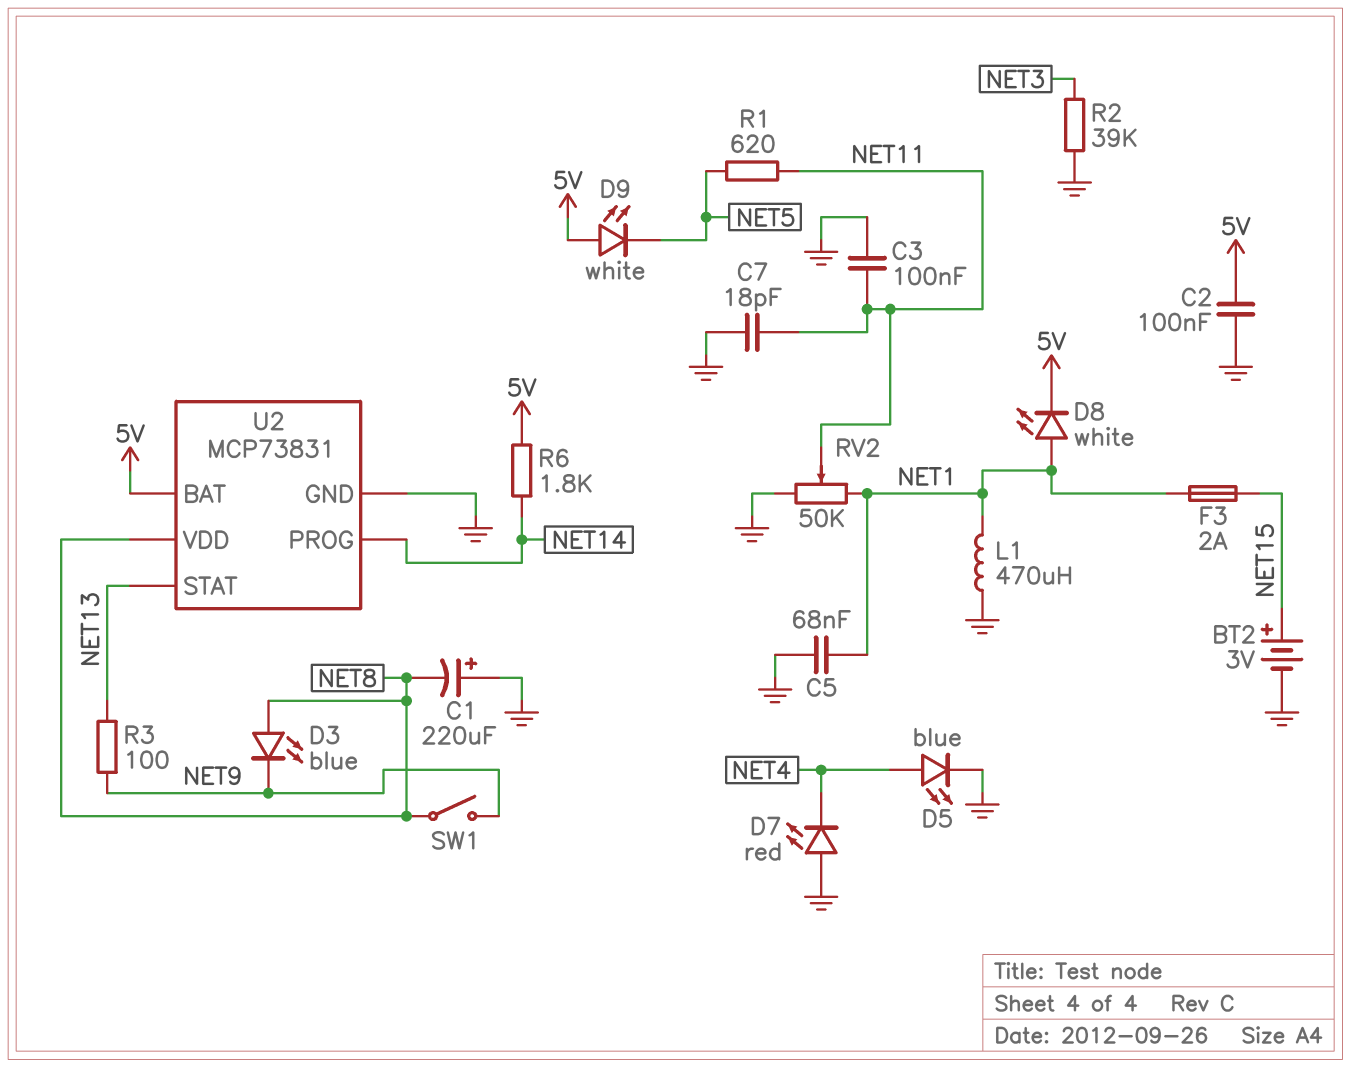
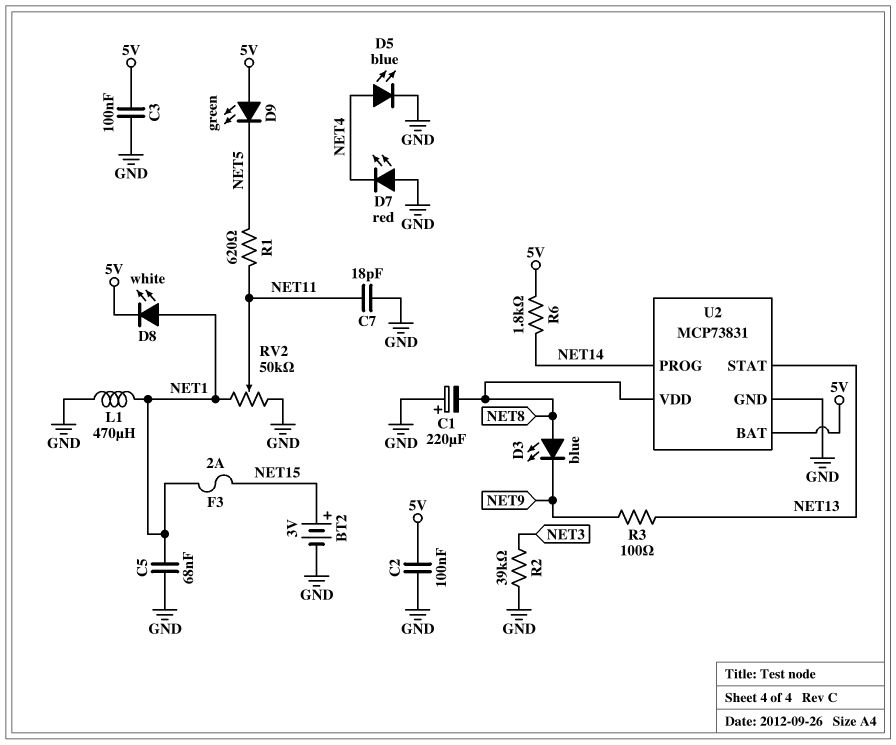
C3: 100nF (GND, NET11) -> 100nF (5V, GND)
D9: LED white (A 5V, K NET5) -> LED green (A 5V, K NET5)
SW1: switch (NET8, NET9) -> none

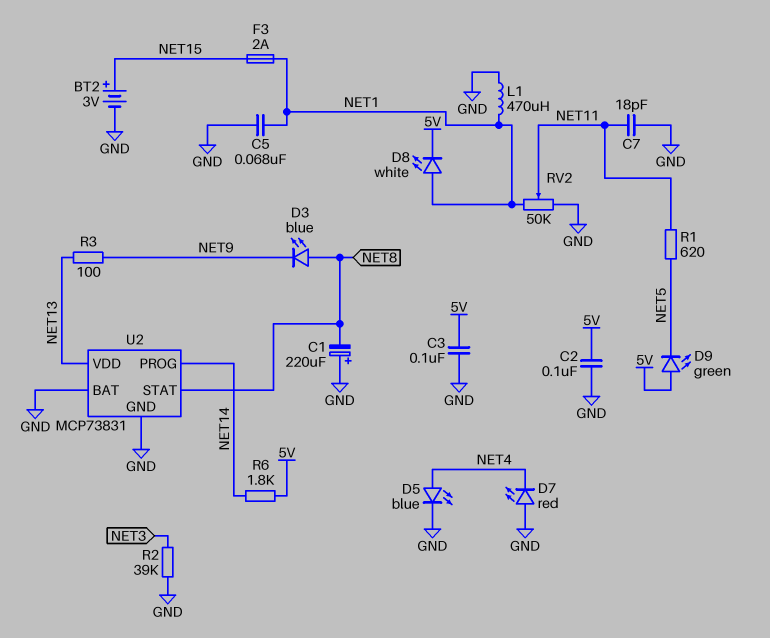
U2 pin BAT: 5V -> GND
U2 pin STAT: NET13 -> NET8
U2 pin VDD: NET8 -> NET13

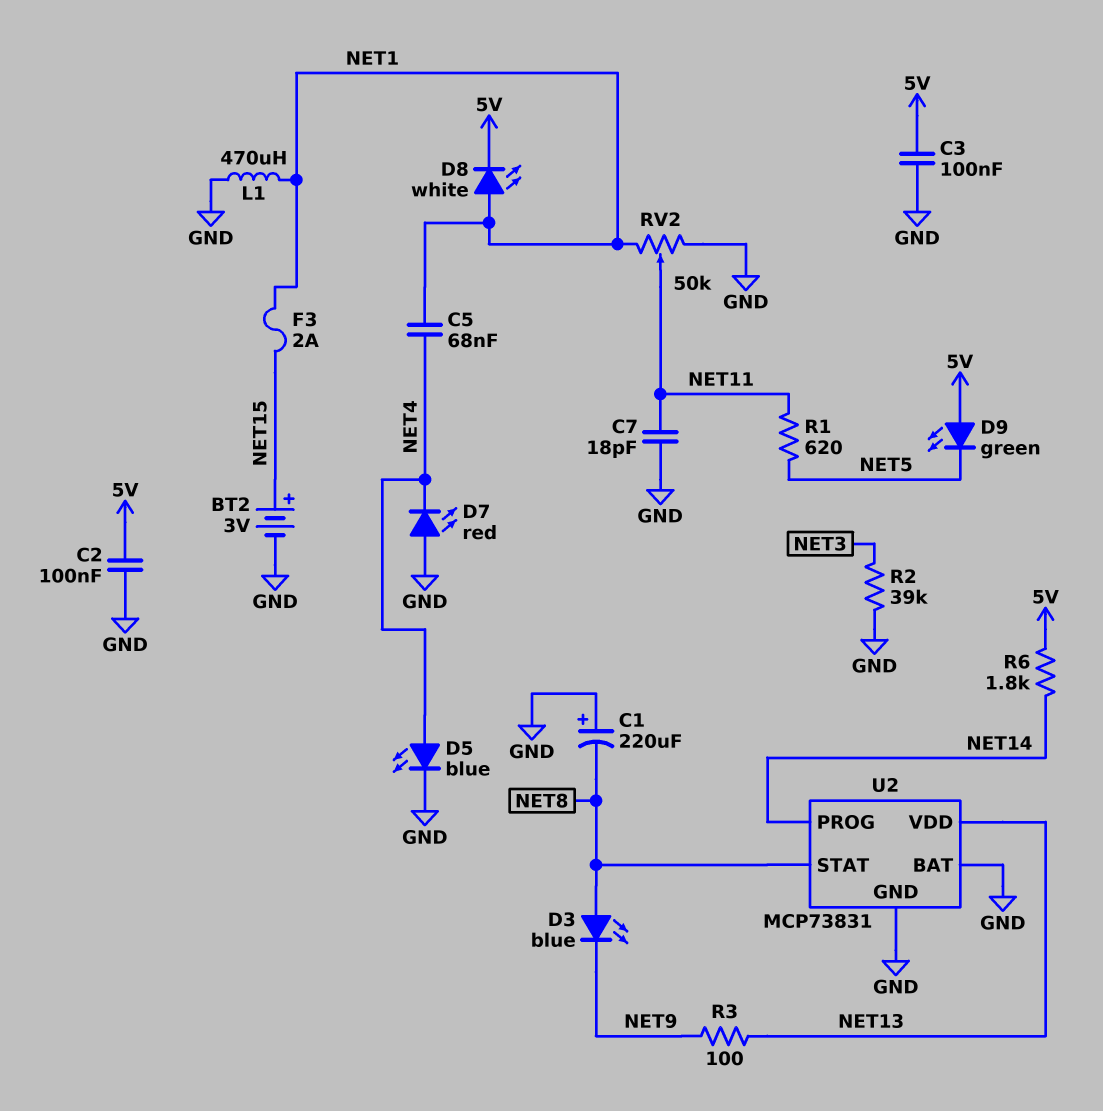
C5: 68nF (GND, NET1) -> 68nF (NET1, NET4)

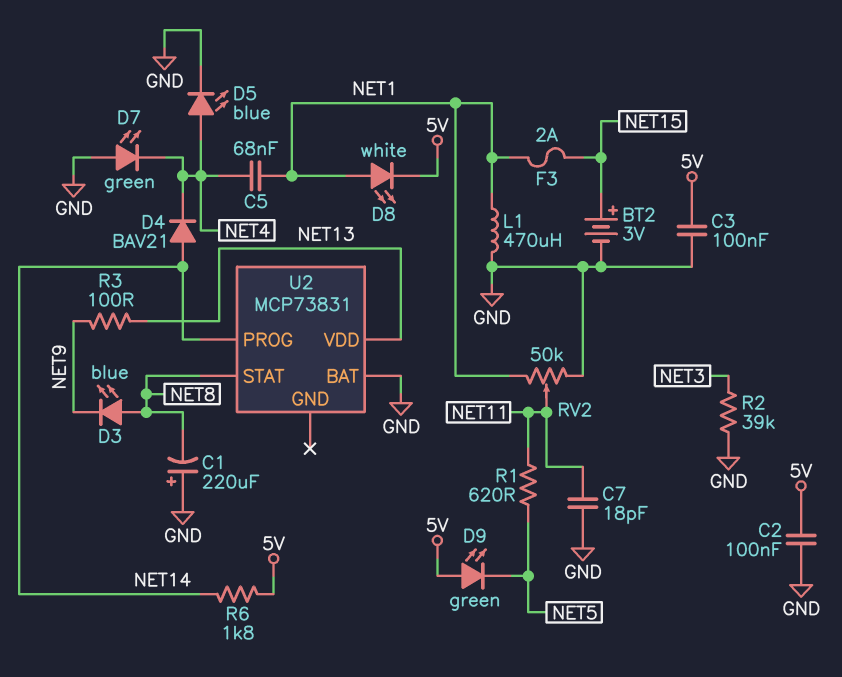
D4: none -> diode BAV21 (A NET14, K NET4)
D7: LED red (A GND, K NET4) -> LED green (A GND, K NET4)
U2 pin GND: GND -> none

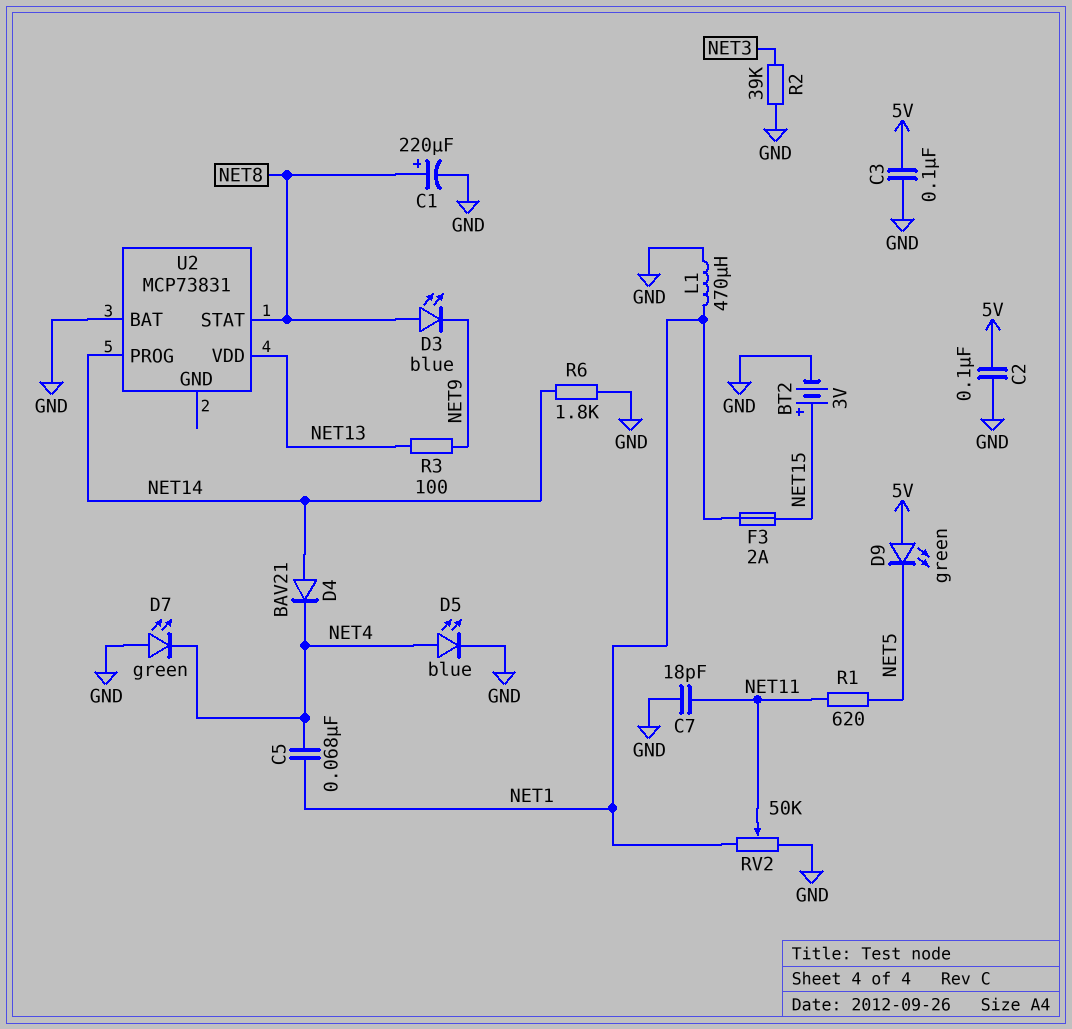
C1: 220uF (plus GND, minus NET8) -> 220uF (plus NET8, minus GND)
D8: LED white (A NET1, K 5V) -> none
R6: 1.8k (5V, NET14) -> 1.8k (GND, NET14)

